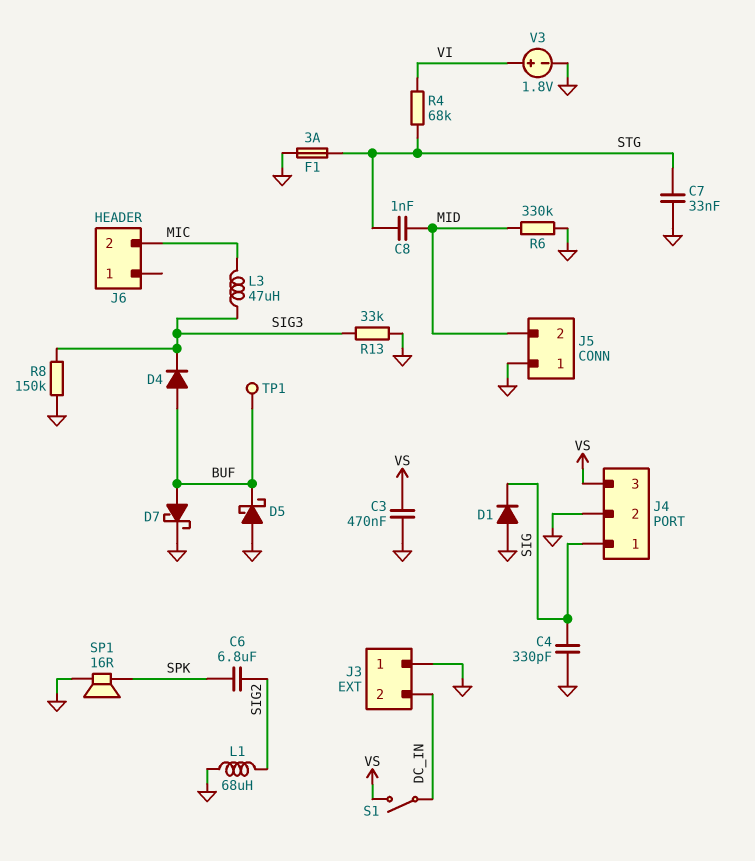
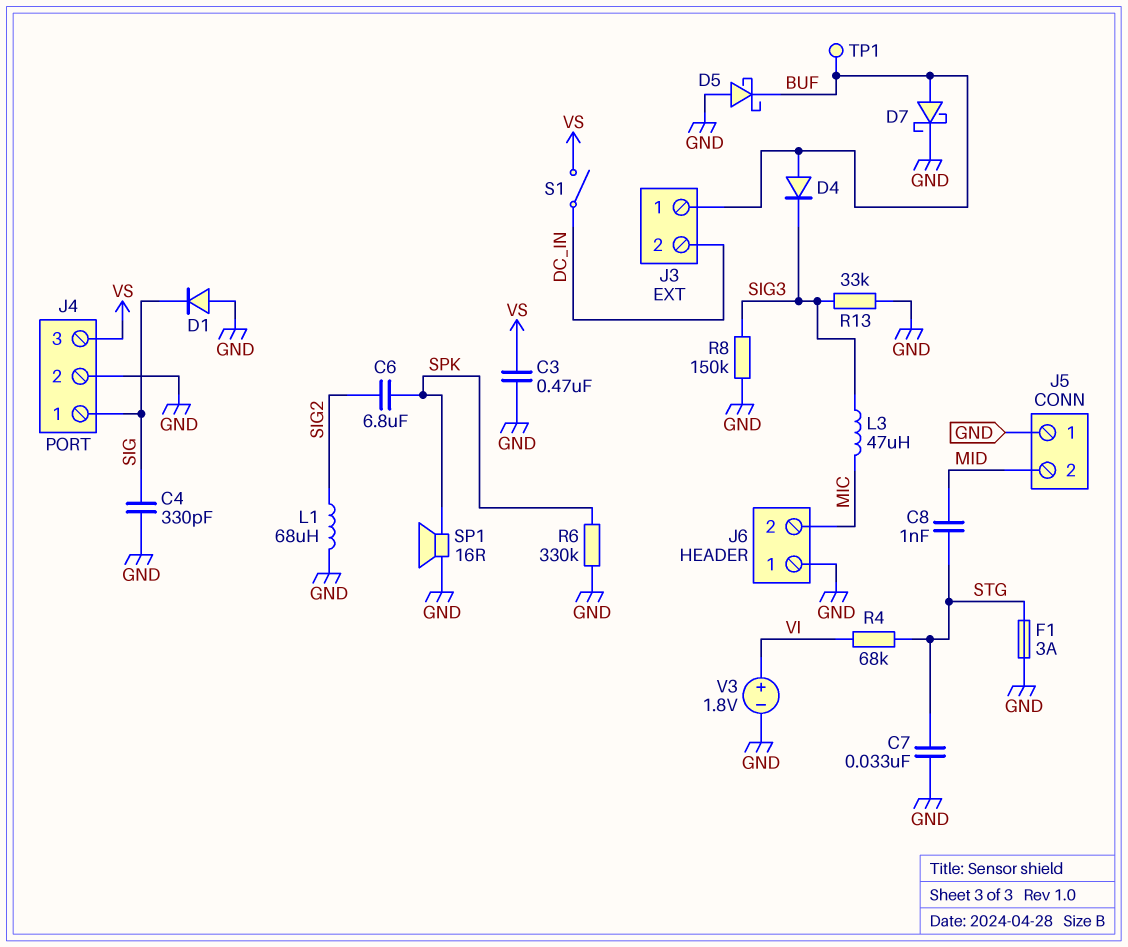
J3 pin 1: GND -> BUF
J6 pin 1: none -> GND
R6: 330k (GND, MID) -> 330k (GND, SPK)

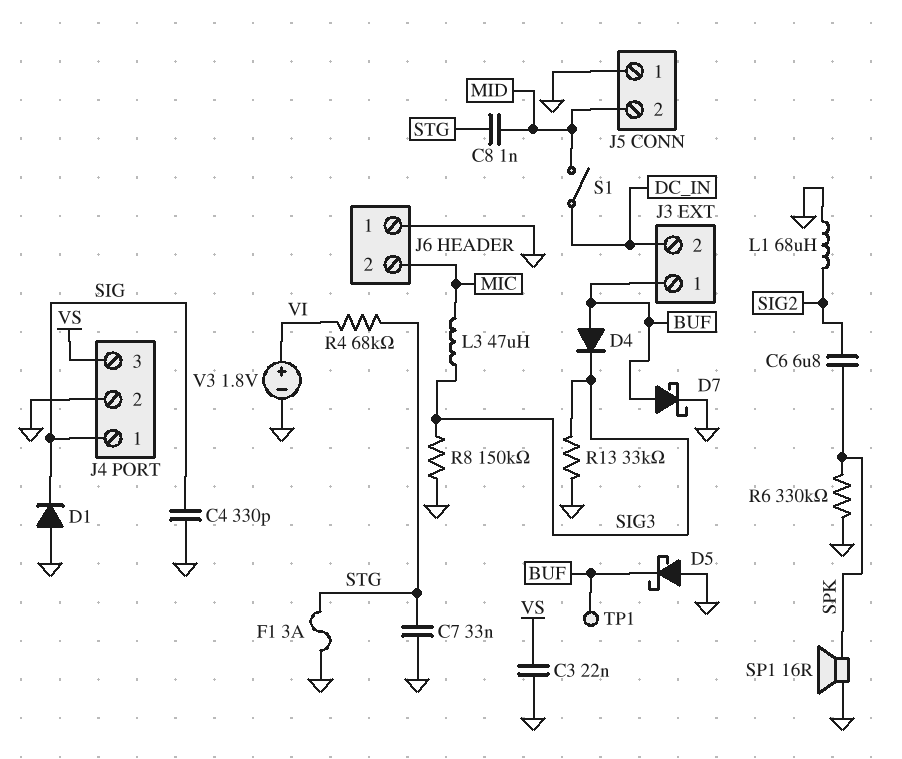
C3: 470nF (GND, VS) -> 22nF (GND, VS)
S1: switch (DC_IN, VS) -> switch (DC_IN, MID)

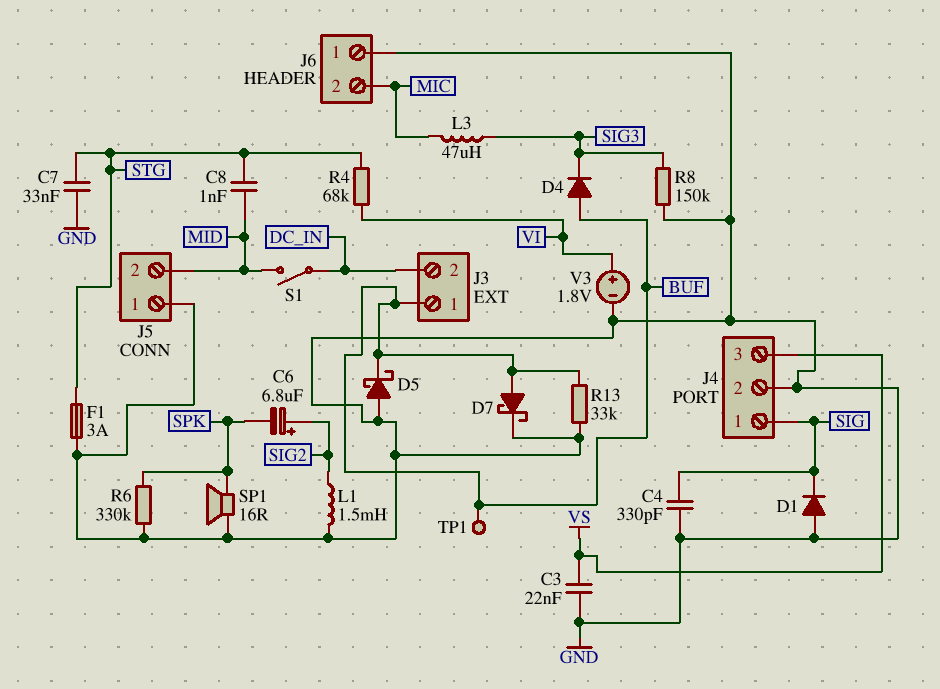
C6: 6.8uF (SIG2, SPK) -> 6.8uF (plus SIG2, minus SPK)
L1: 68uH (GND, SIG2) -> 1.5mH (GND, SIG2)
R13: 33k (GND, SIG3) -> 33k (BUF, GND)

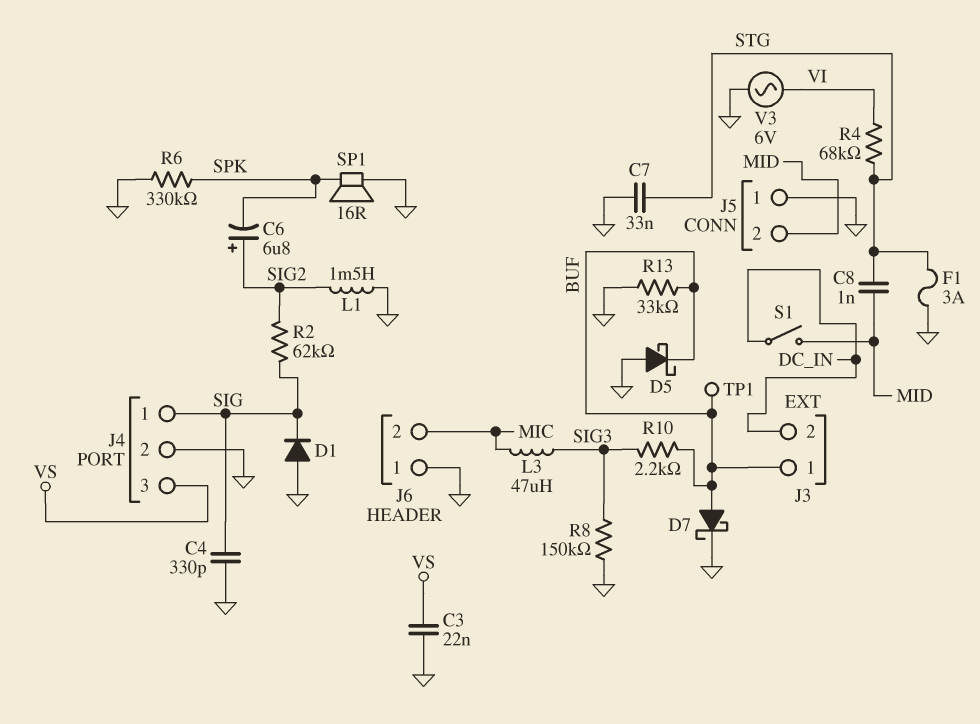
D4: diode (A BUF, K SIG3) -> none
R2: none -> 62k (SIG, SIG2)
R10: none -> 2.2k (BUF, SIG3)
V3: 1.8V (plus VI, minus GND) -> AC 6V (GND, VI)

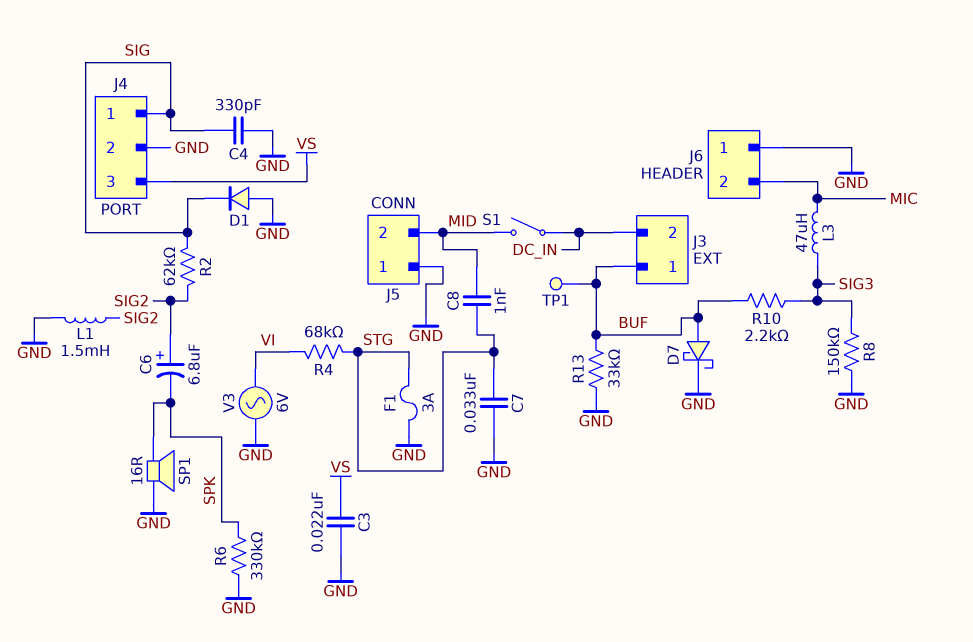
D5: schottky (A GND, K BUF) -> none

